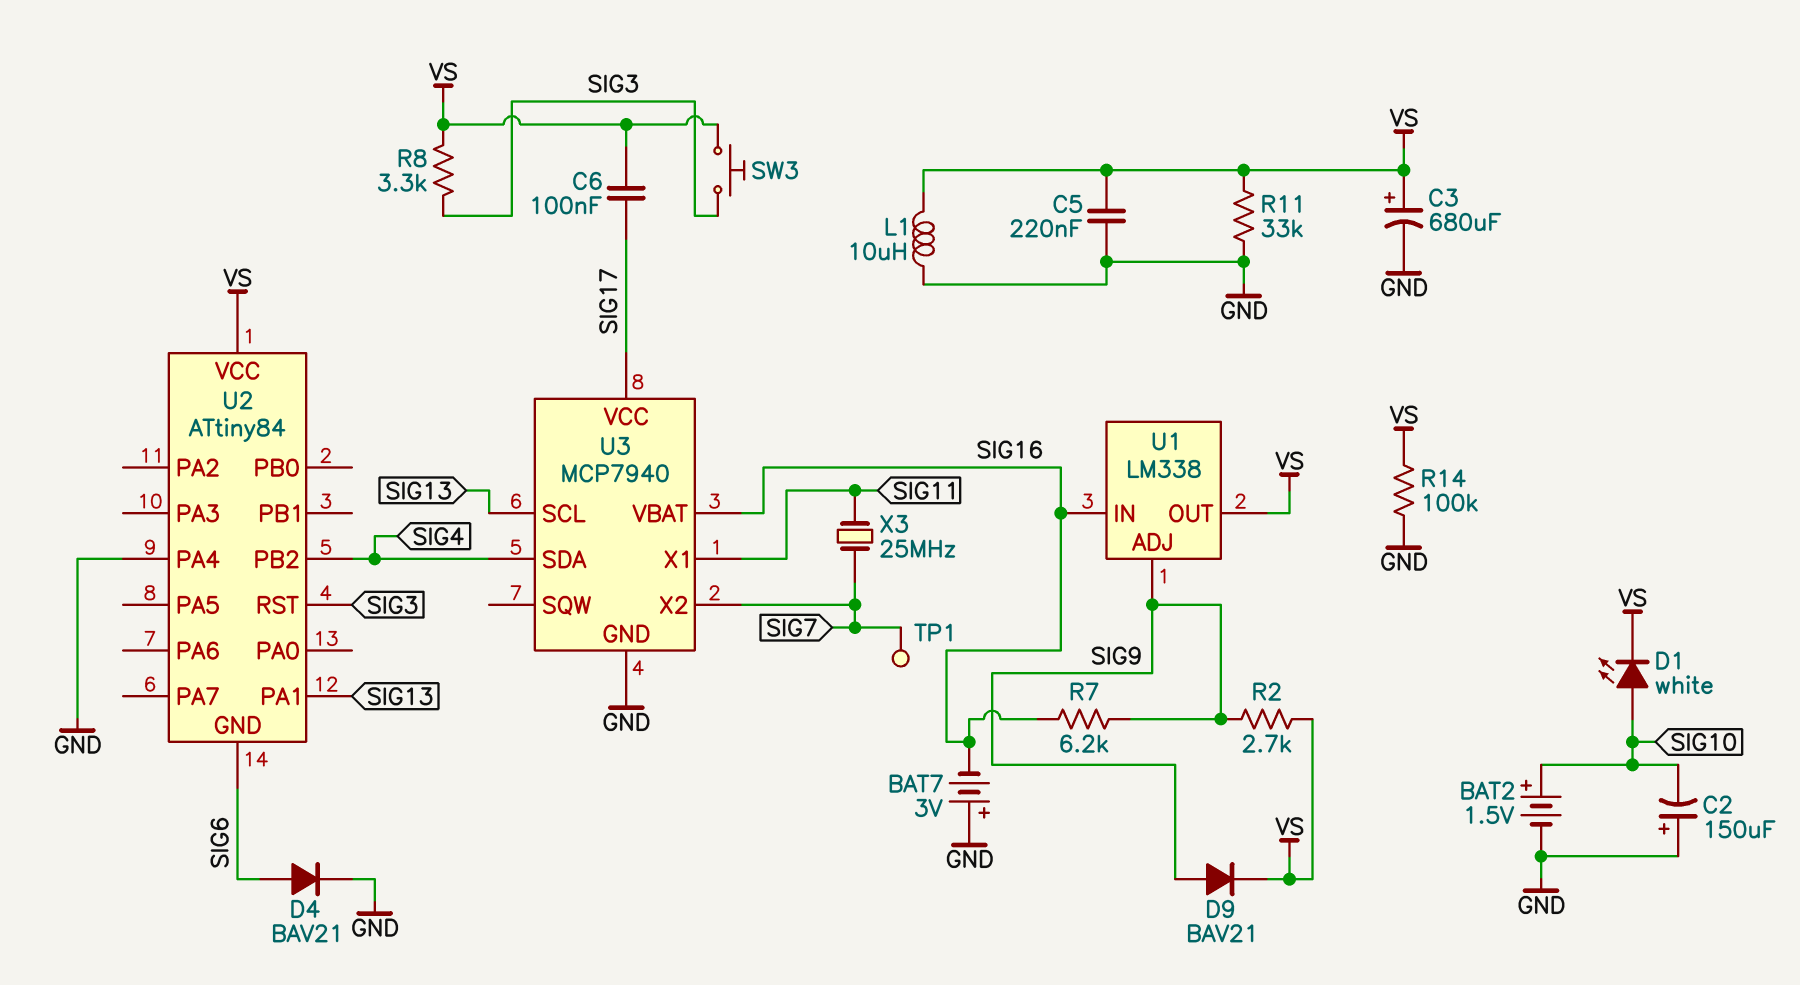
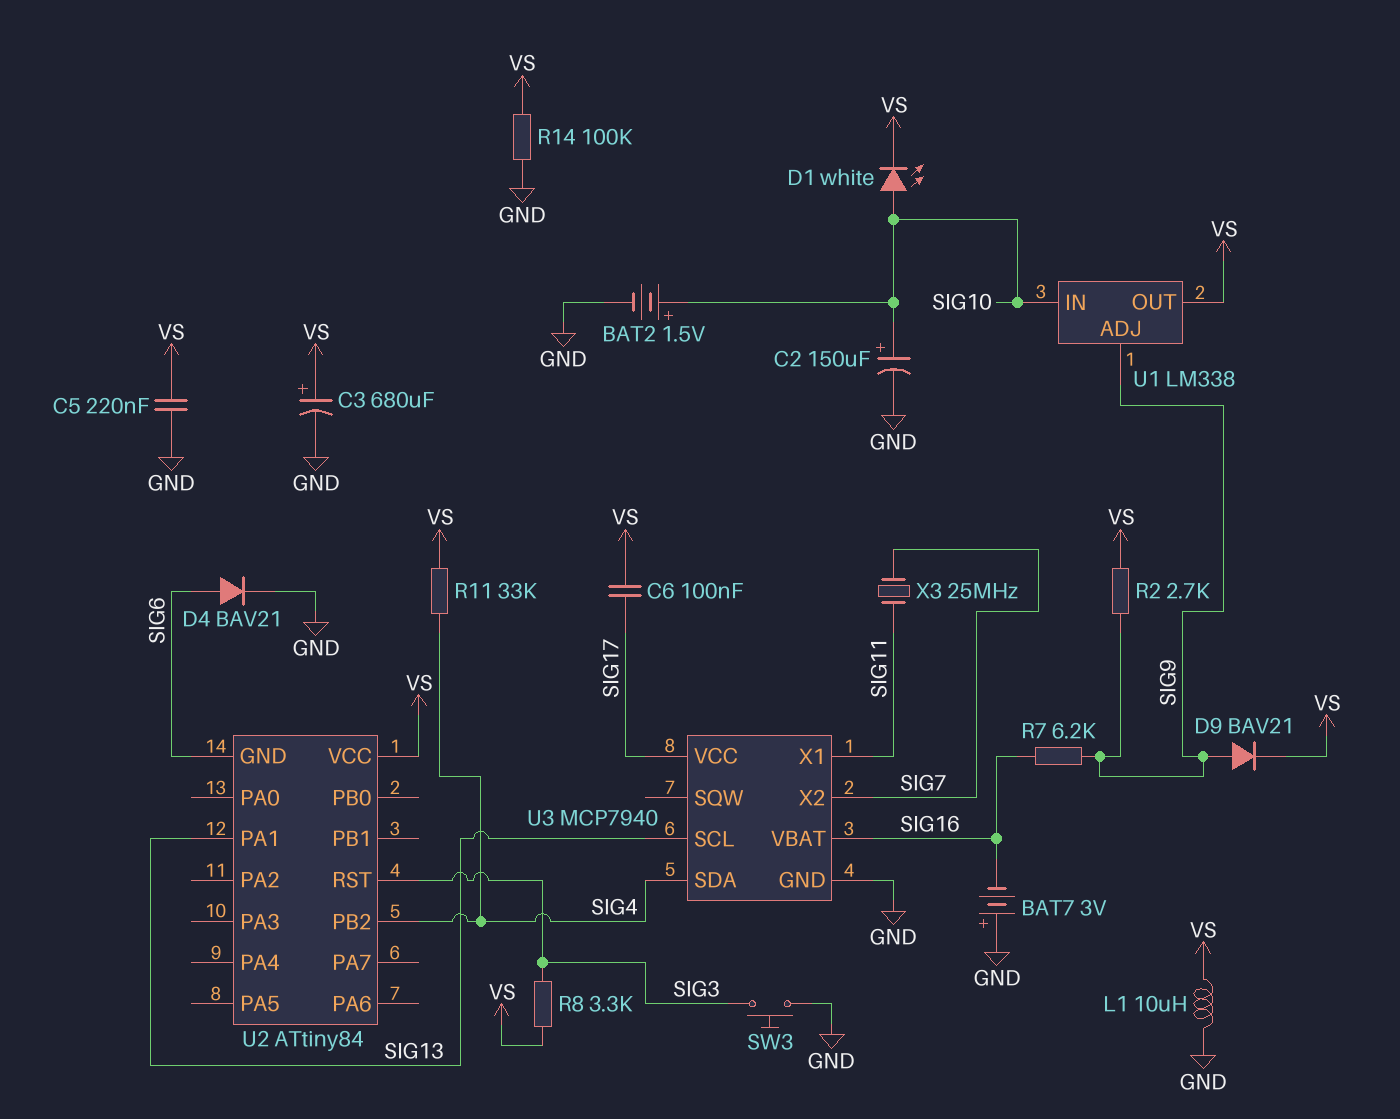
C2: 150uF (plus GND, minus SIG10) -> 150uF (plus SIG10, minus GND)
R11: 33k (GND, VS) -> 33k (SIG4, VS)
SW3: button (SIG3, VS) -> button (GND, SIG3)
TP1: test point (SIG7) -> none
U1 pin IN: SIG16 -> SIG10
U2 pin PA4: GND -> none

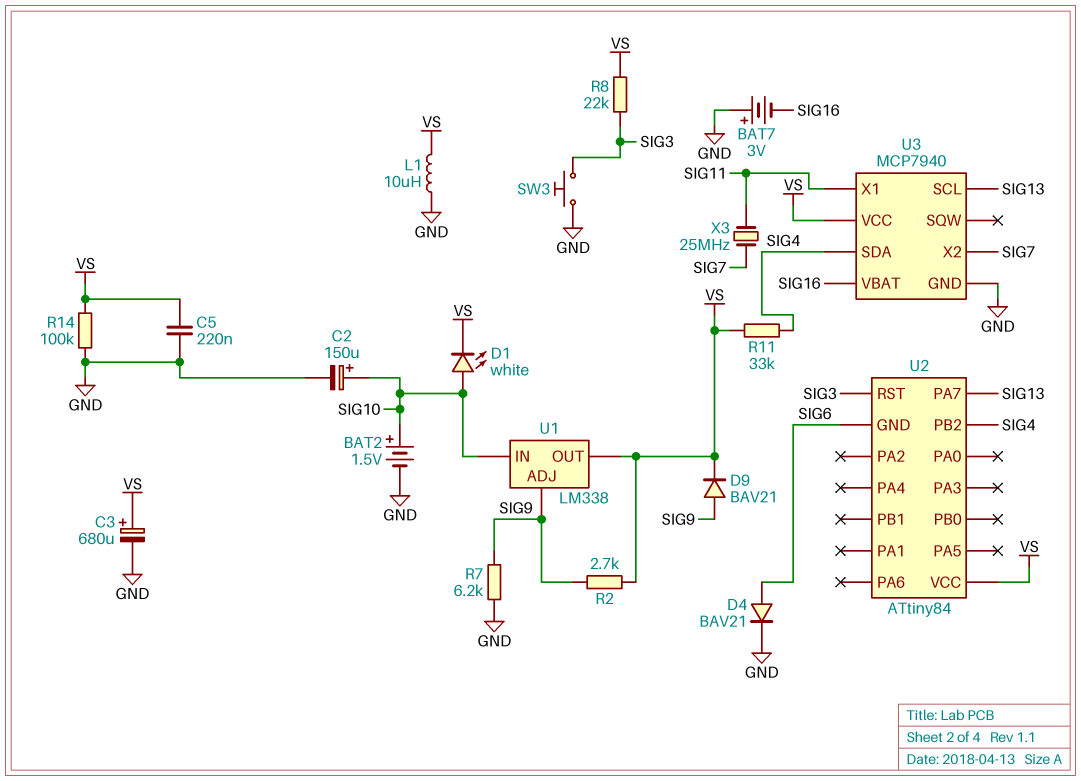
C6: 100nF (SIG17, VS) -> none
R7: 6.2k (SIG9, SIG16) -> 6.2k (GND, SIG9)
R8: 3.3k (SIG3, VS) -> 22k (SIG3, VS)
U2 pin PA1: SIG13 -> none
U2 pin PA7: none -> SIG13
U3 pin VCC: SIG17 -> VS

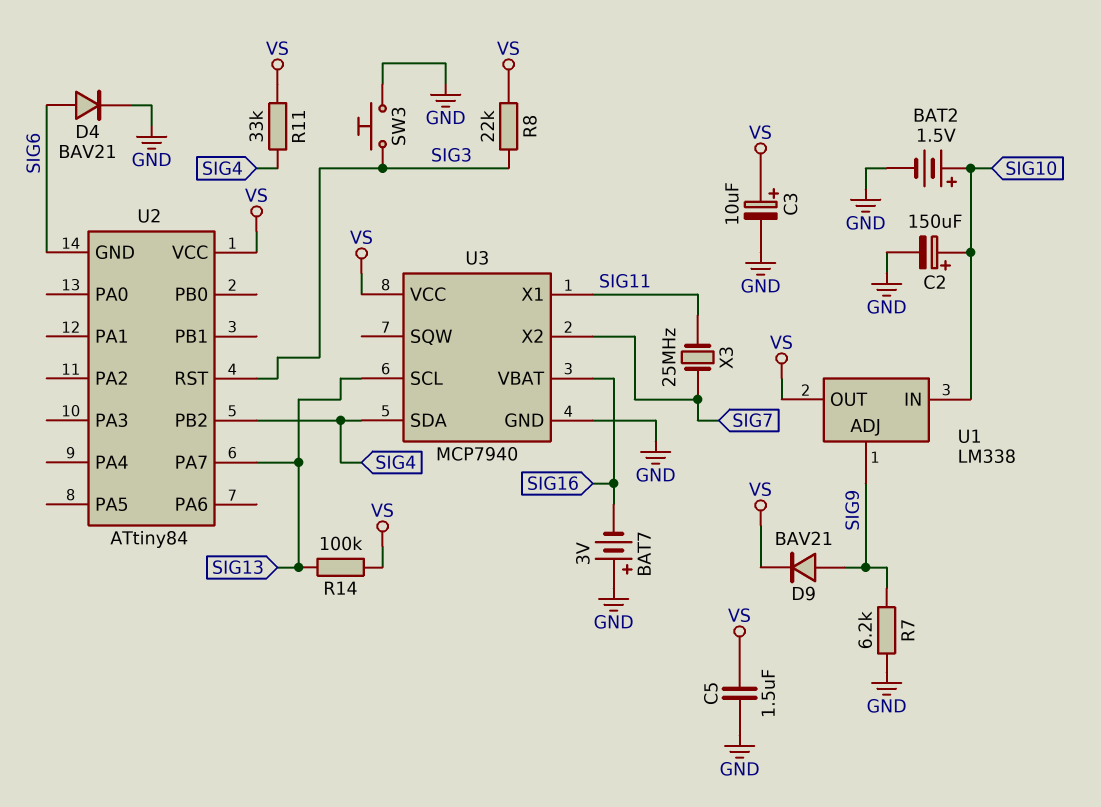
C3: 680uF (plus VS, minus GND) -> 10uF (plus VS, minus GND)
C5: 220nF (GND, VS) -> 1.5uF (GND, VS)
D1: LED white (A SIG10, K VS) -> none
L1: 10uH (GND, VS) -> none
R2: 2.7k (SIG9, VS) -> none
R14: 100k (GND, VS) -> 100k (SIG13, VS)

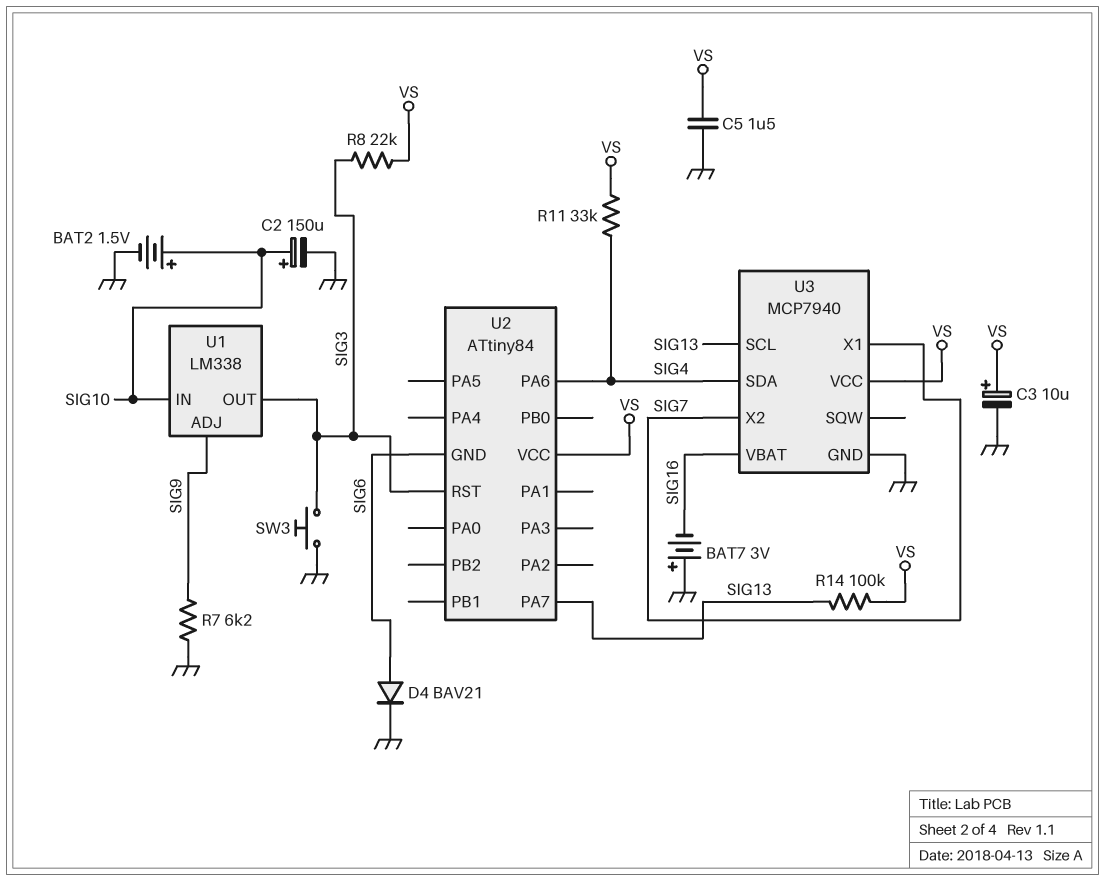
D9: diode BAV21 (A SIG9, K VS) -> none
U1 pin OUT: VS -> SIG3
U2 pin PA6: none -> SIG4
U2 pin PB2: SIG4 -> none
U3 pin X1: SIG11 -> SIG7
X3: 25MHz (SIG7, SIG11) -> none

